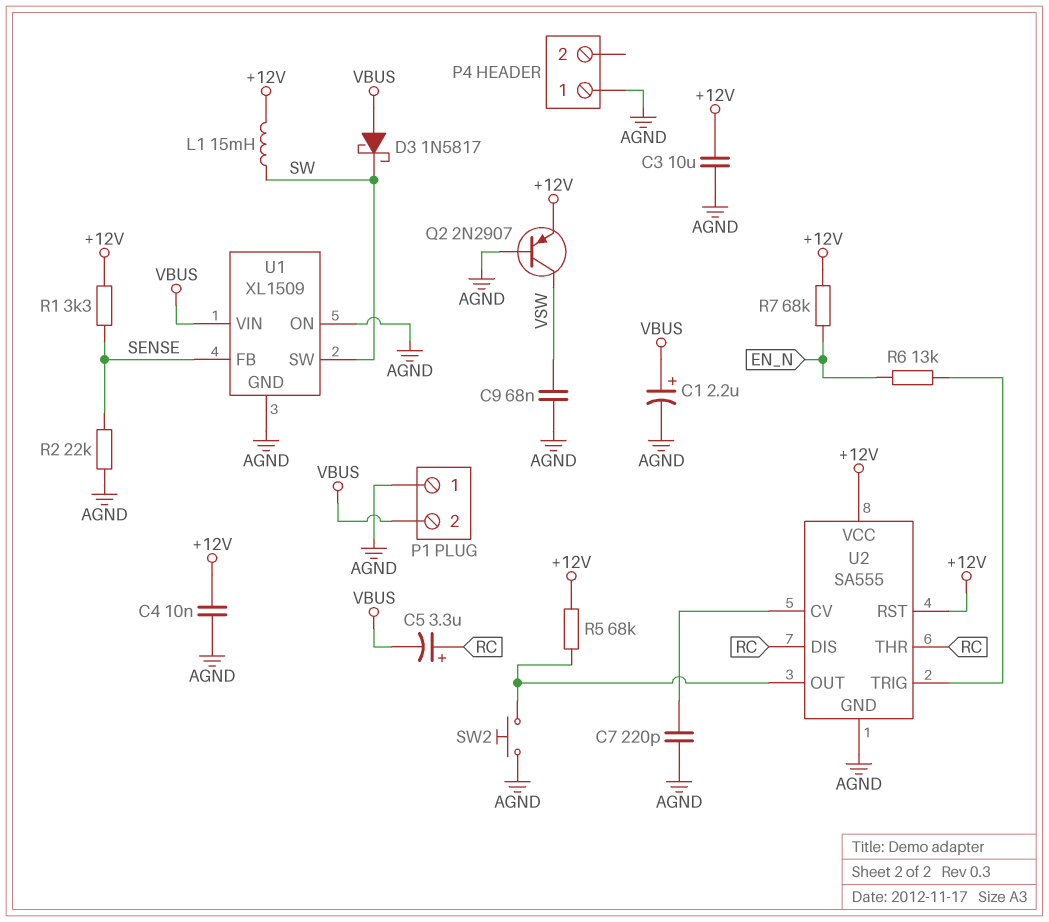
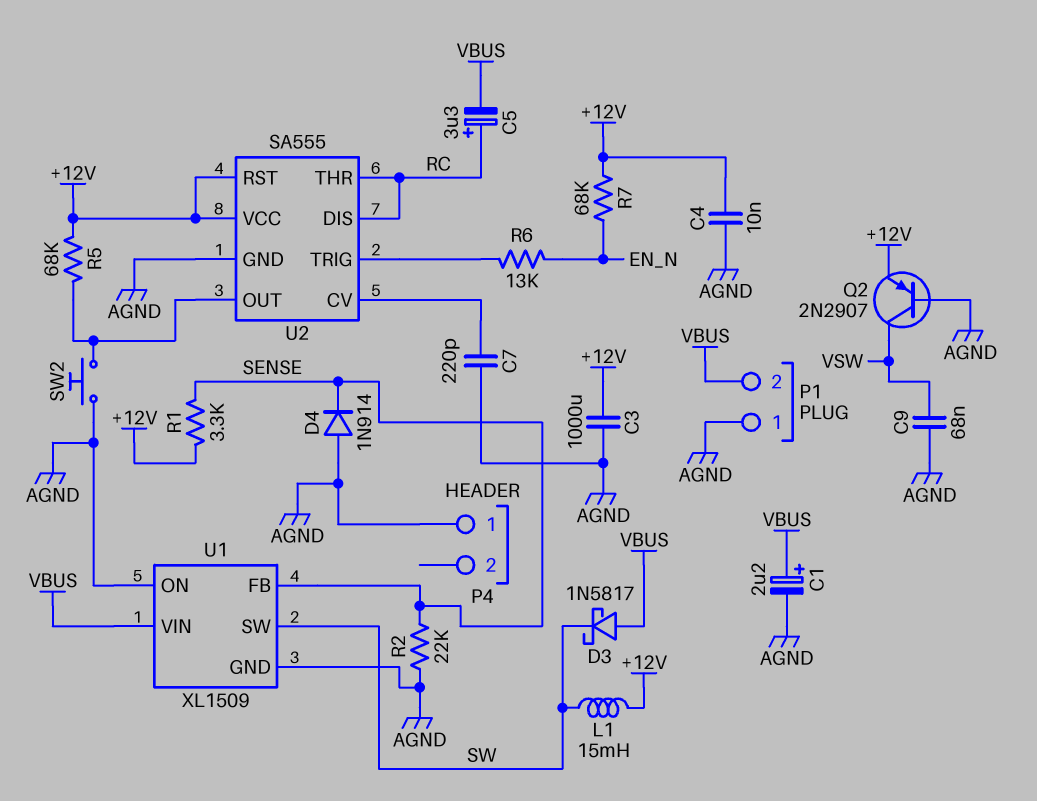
C3: 10uF (+12V, AGND) -> 1000uF (+12V, AGND)
D4: none -> diode 1N914 (A AGND, K SENSE)

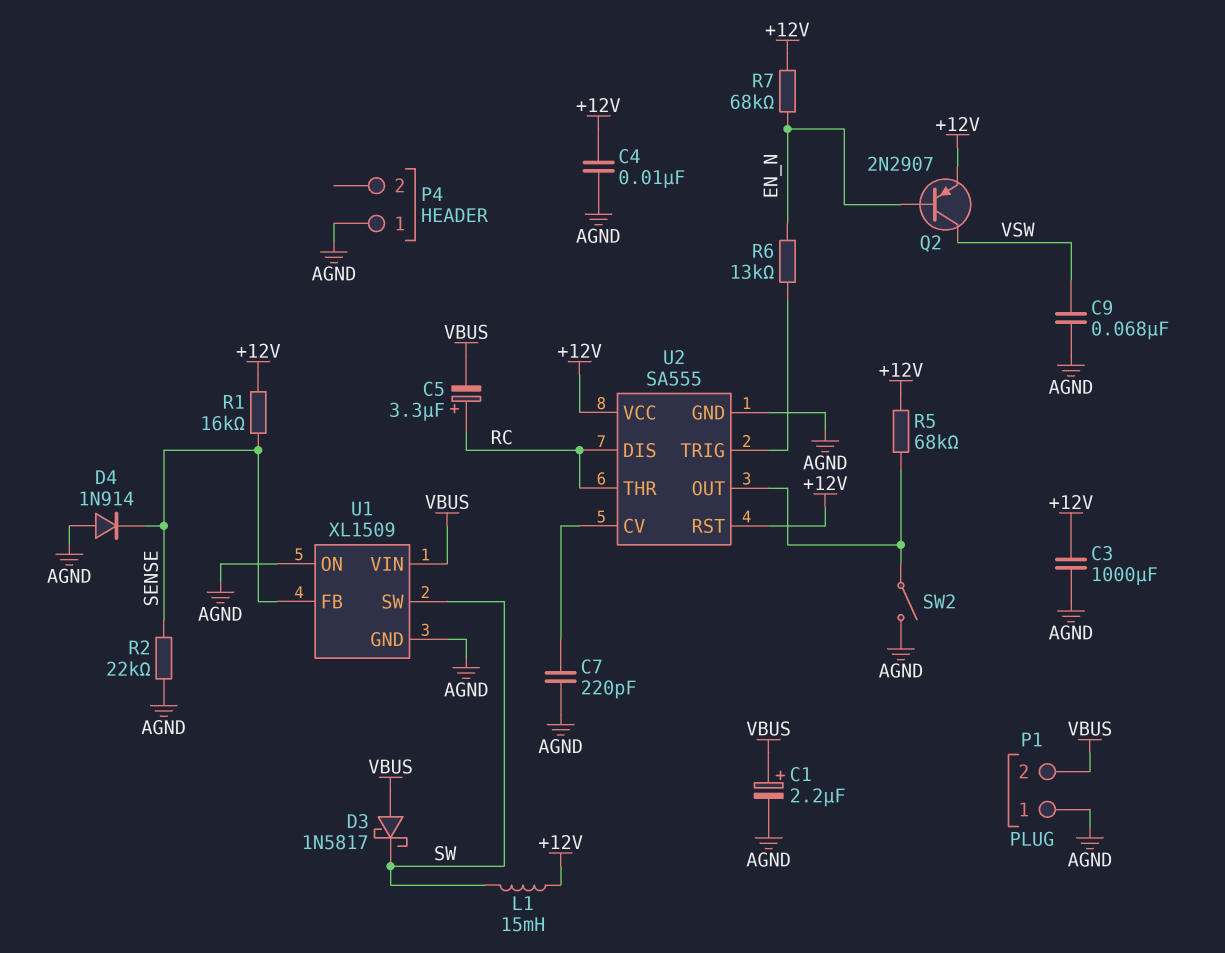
Q2: PNP 2N2907 (B AGND, C VSW, E +12V) -> PNP 2N2907 (B EN_N, C VSW, E +12V)
R1: 3.3k (+12V, SENSE) -> 16k (+12V, SENSE)
SW2: button (AGND, U2/OUT) -> switch (AGND, U2/OUT)

